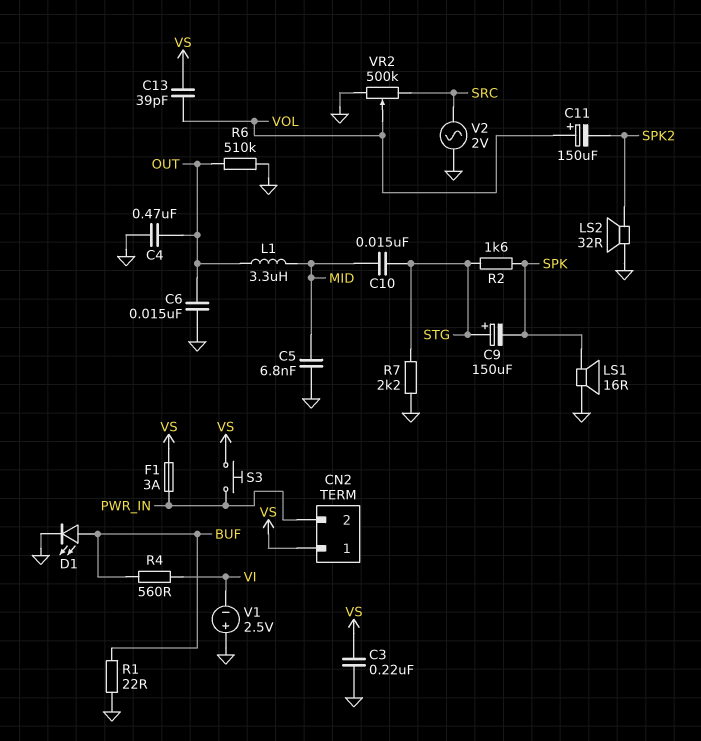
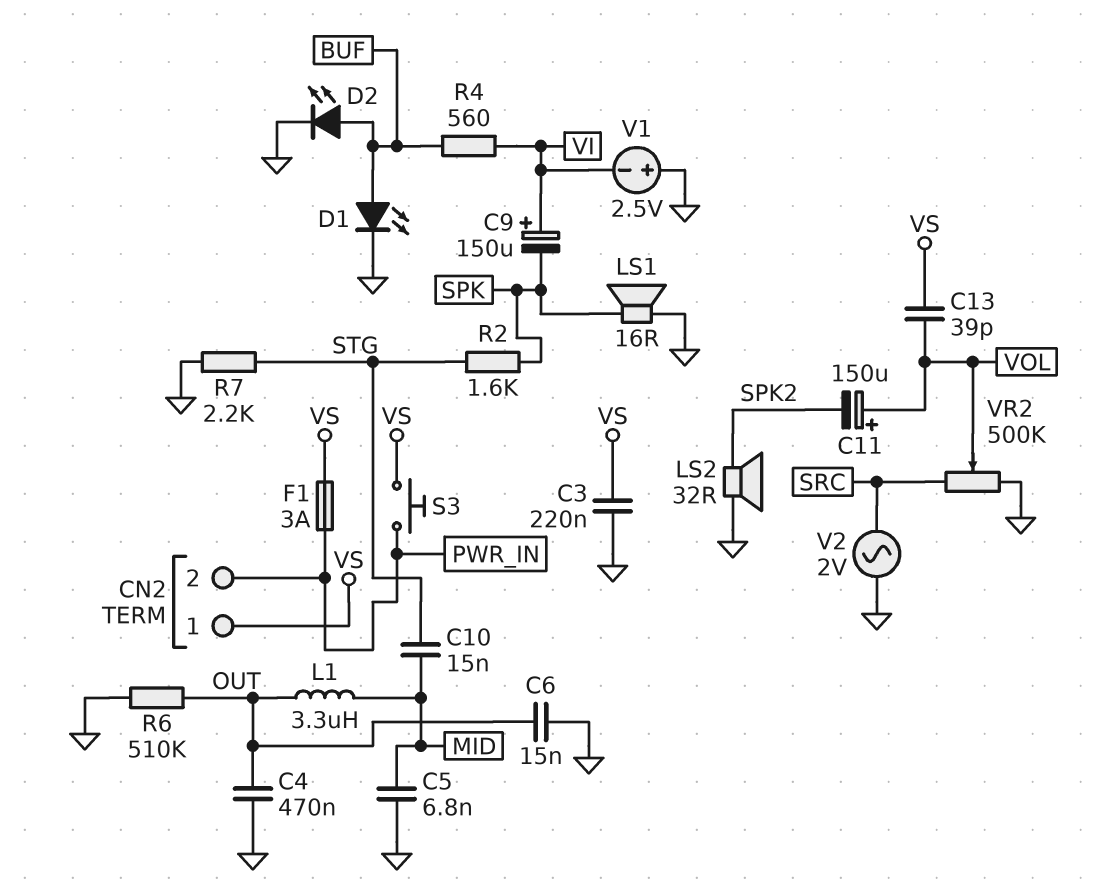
C9: 150uF (plus STG, minus SPK) -> 150uF (plus VI, minus SPK)
D2: none -> LED (A BUF, K GND)
R1: 22 (BUF, GND) -> none

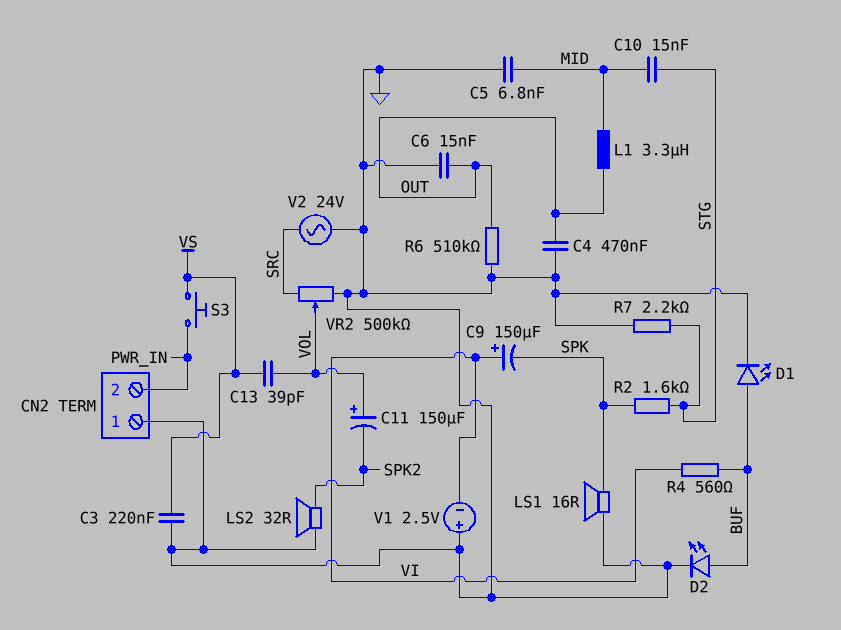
CN2 pin 1: VS -> GND
F1: 3A (PWR_IN, VS) -> none
V2: AC 2V (GND, SRC) -> AC 24V (GND, SRC)

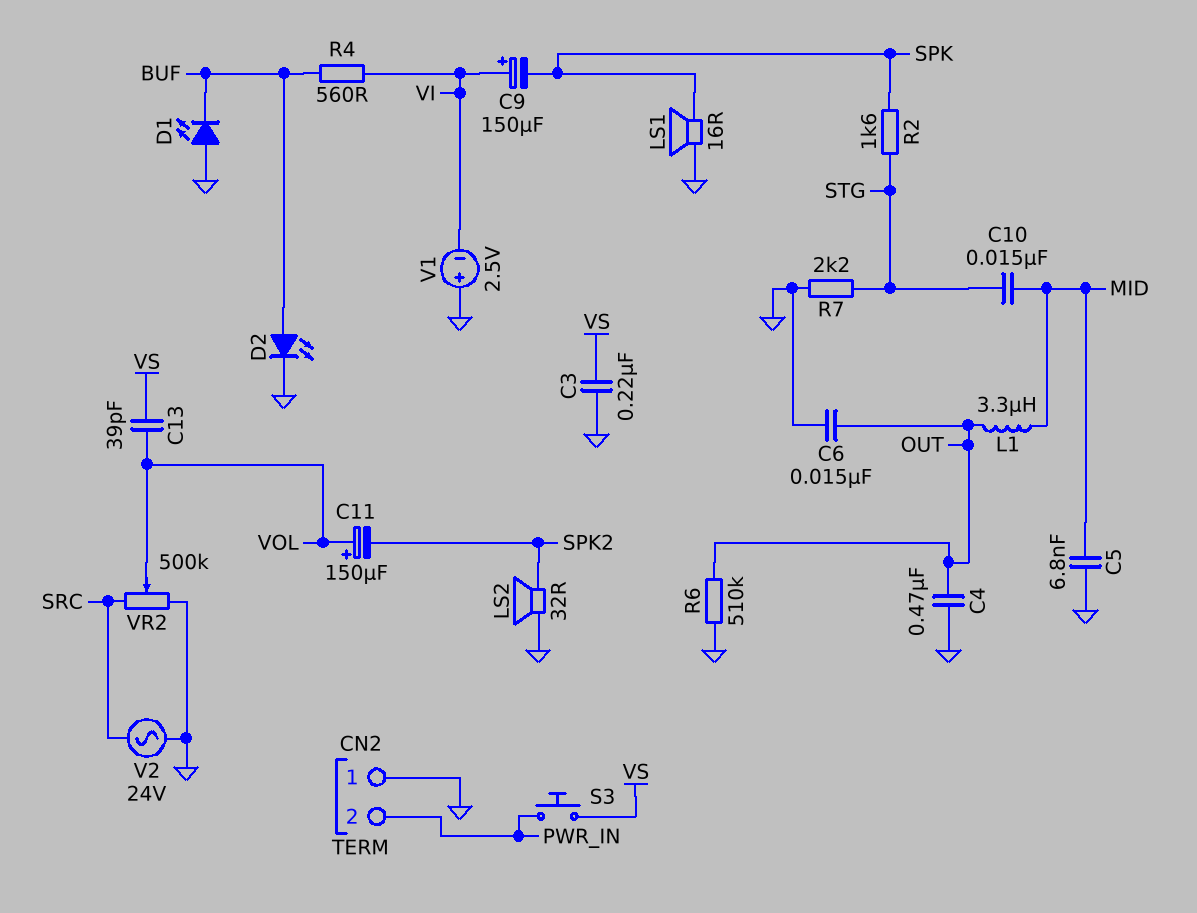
D1: LED (A BUF, K GND) -> LED (A GND, K BUF)

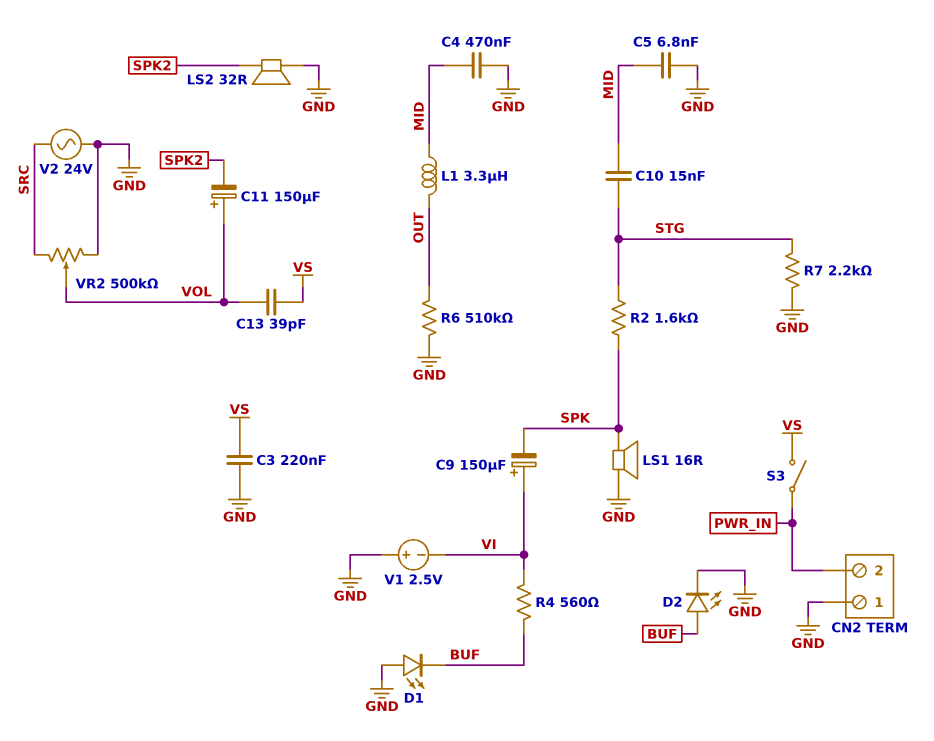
C4: 470nF (GND, OUT) -> 470nF (GND, MID)
C6: 15nF (GND, OUT) -> none
S3: button (PWR_IN, VS) -> switch (PWR_IN, VS)

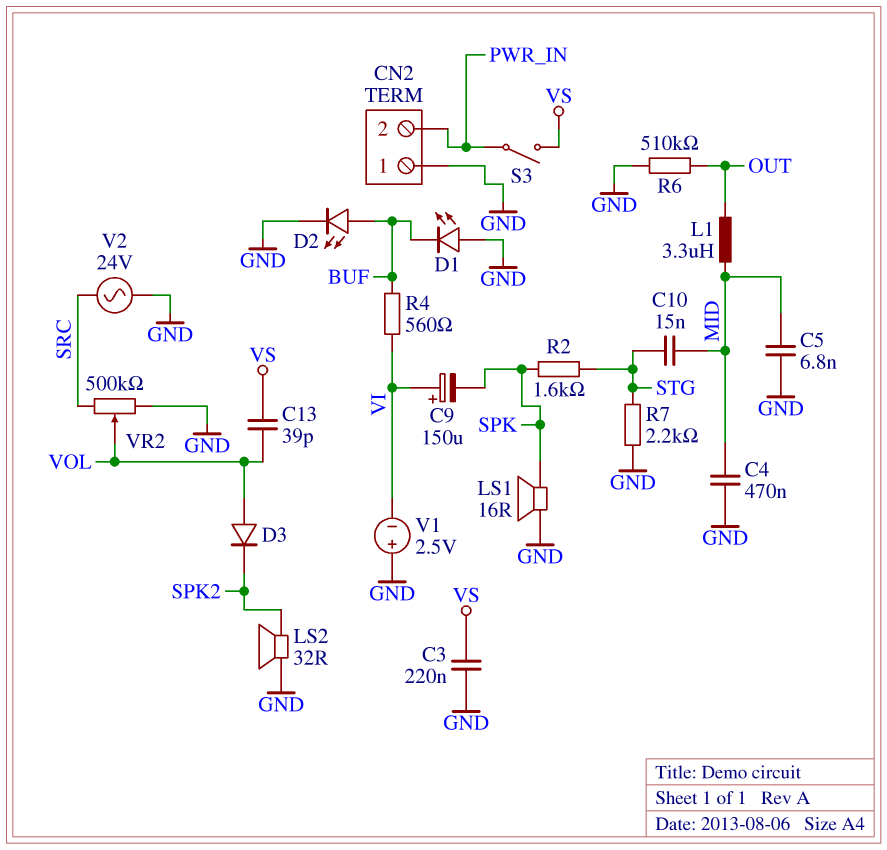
C11: 150uF (plus VOL, minus SPK2) -> none
D3: none -> diode (A VOL, K SPK2)

